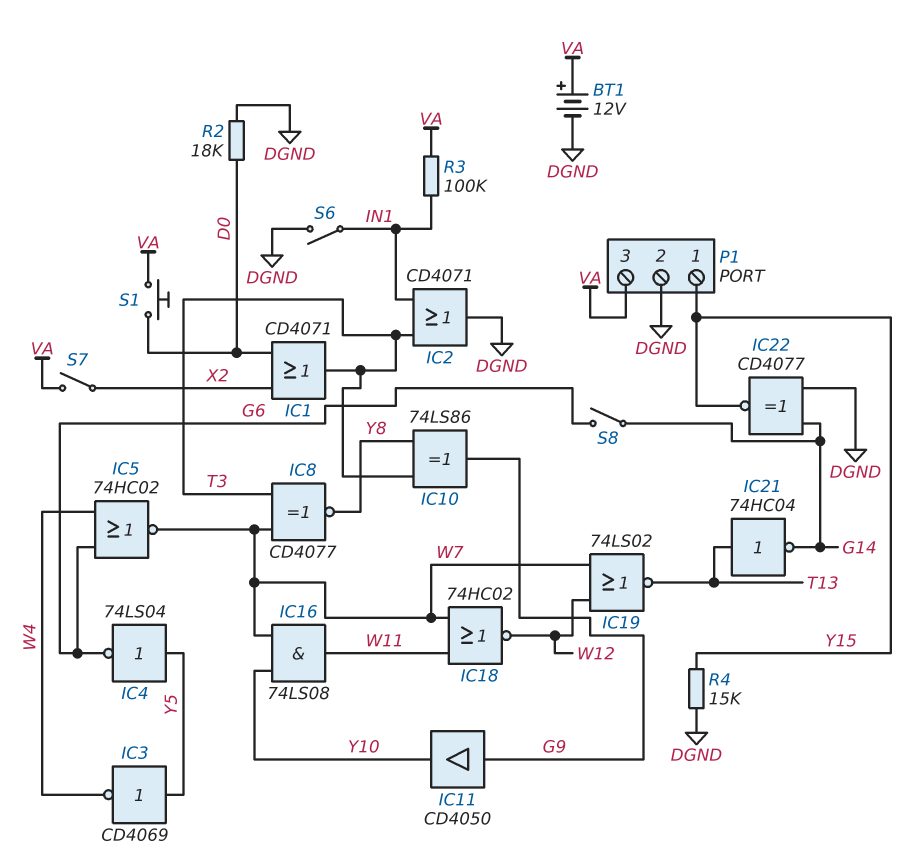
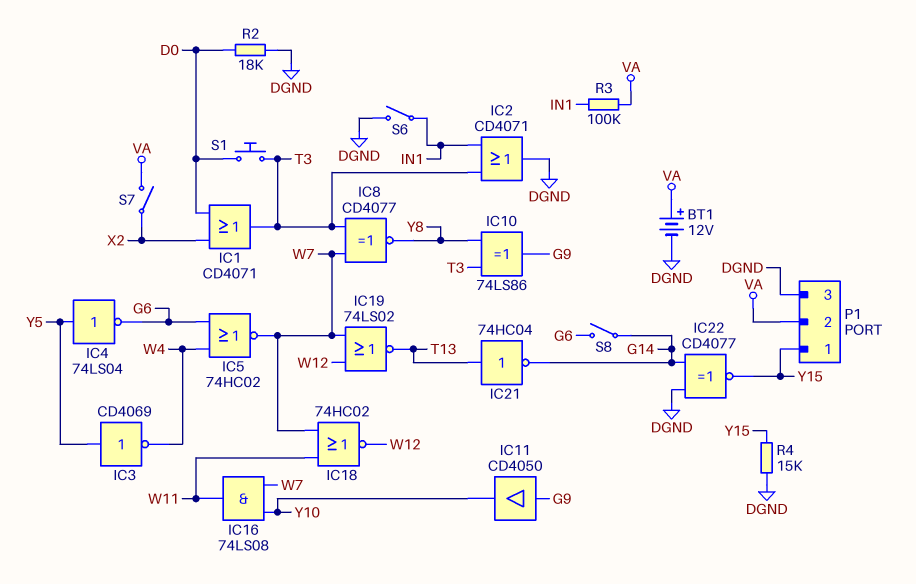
P1 pin 2: DGND -> VA
P1 pin 3: VA -> DGND
S1: button (D0, VA) -> button (D0, T3)

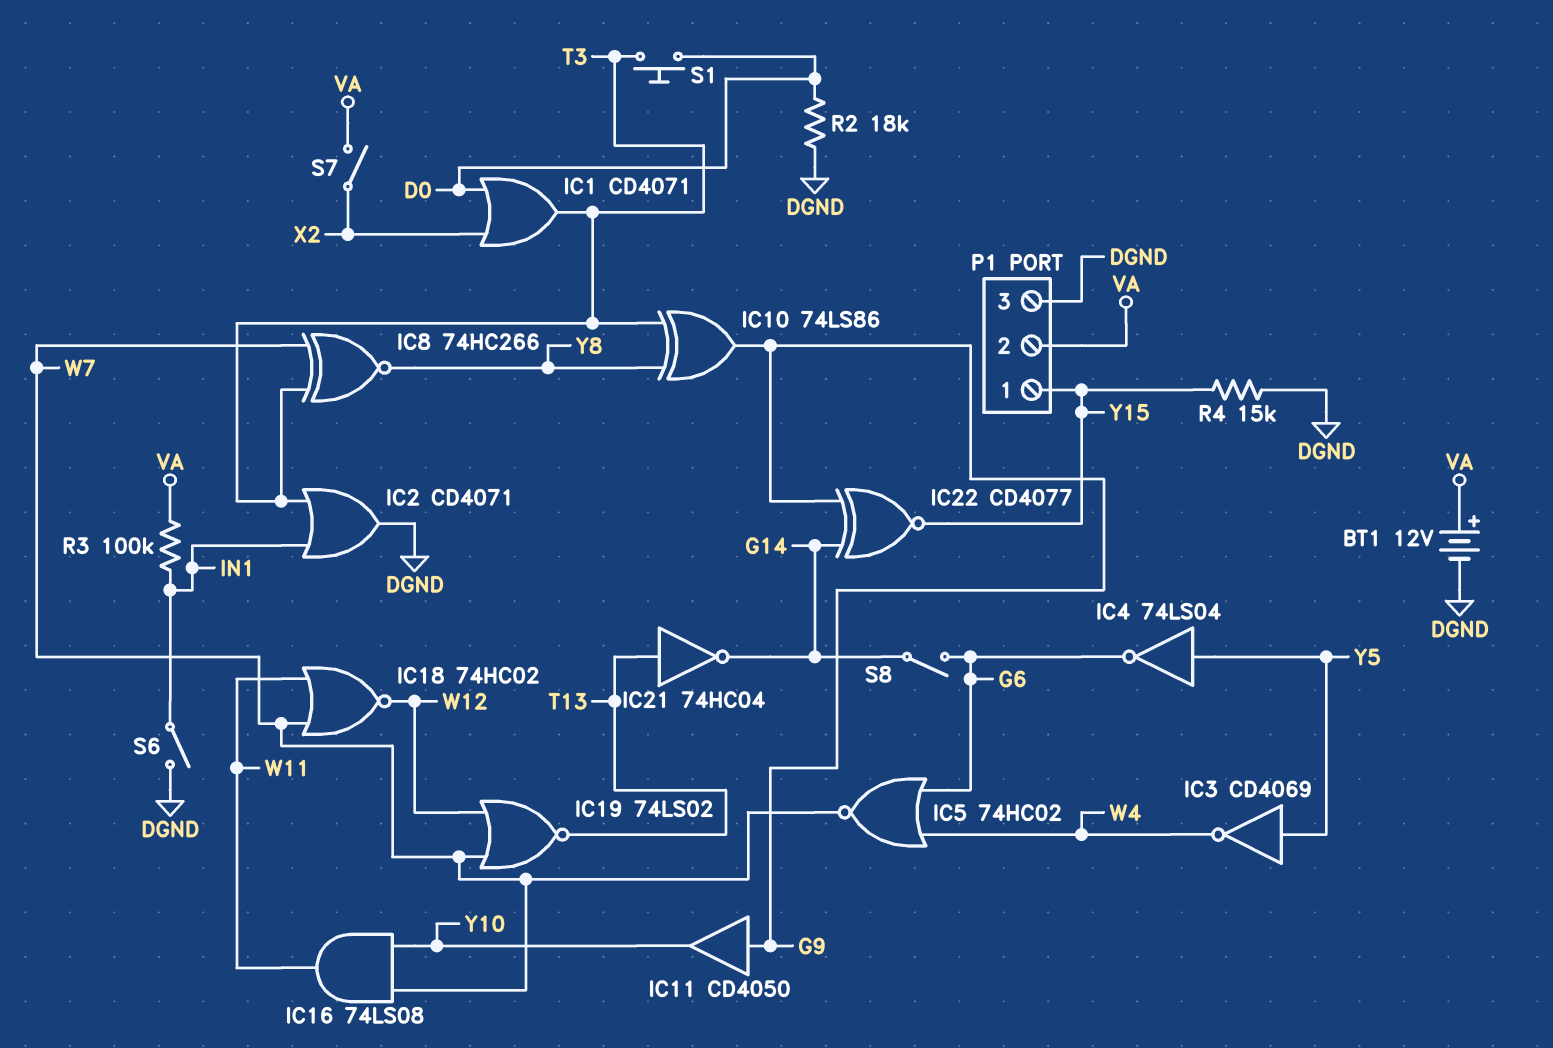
IC8: XNOR CD4077 (in T3, in W7, out Y8) -> XNOR 74HC266 (in T3, in W7, out Y8)
IC22: XNOR CD4077 (in DGND, in G14, out Y15) -> XNOR CD4077 (in G9, in G14, out Y15)

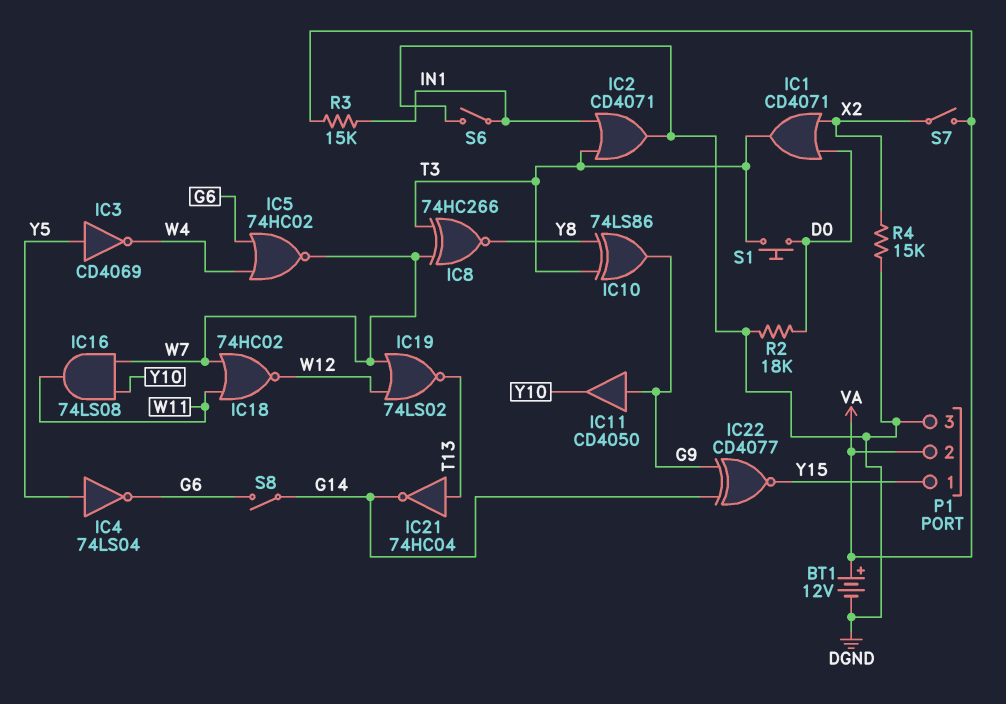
R3: 100k (IN1, VA) -> 15k (IN1, VA)
R4: 15k (DGND, Y15) -> 15k (DGND, X2)

